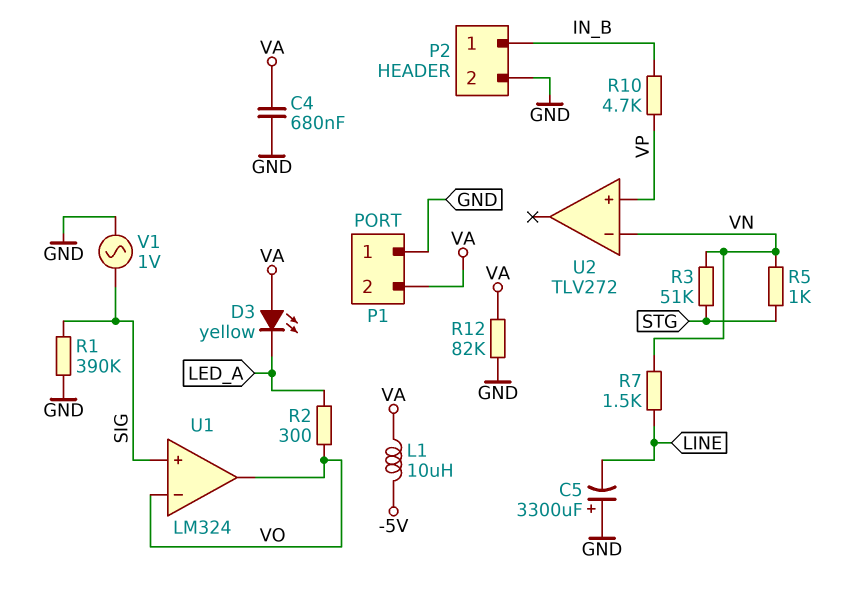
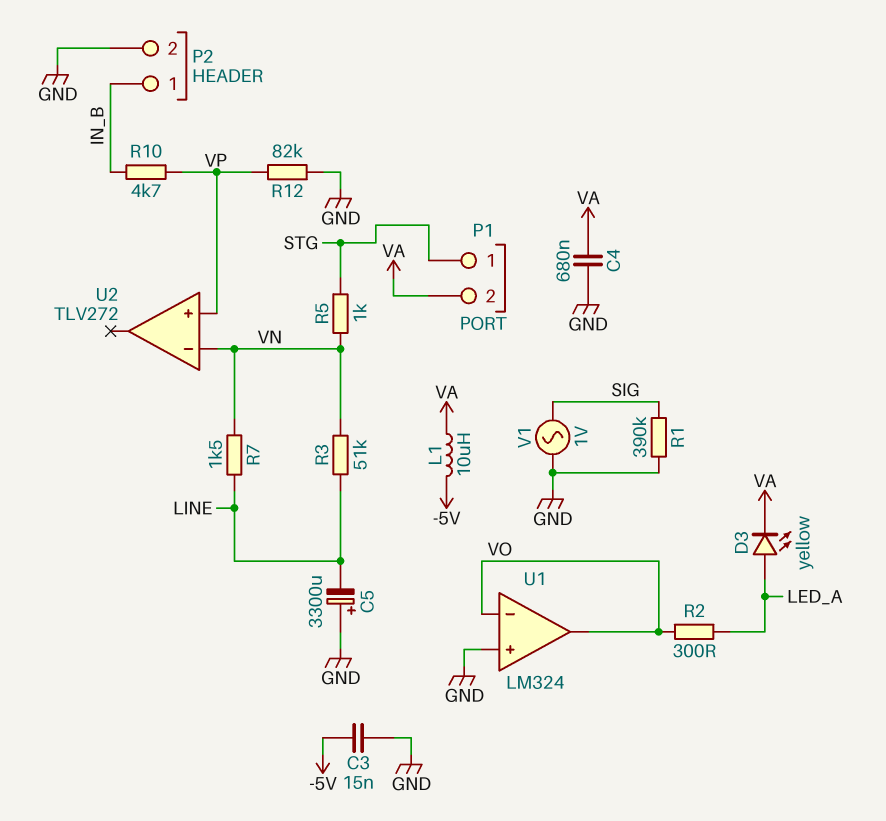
C3: none -> 15nF (-5V, GND)
D3: LED yellow (A VA, K LED_A) -> LED yellow (A LED_A, K VA)
P1 pin 1: GND -> STG
R3: 51k (STG, VN) -> 51k (LINE, VN)
R12: 82k (GND, VA) -> 82k (GND, VP)
U1 pin in+: SIG -> GND

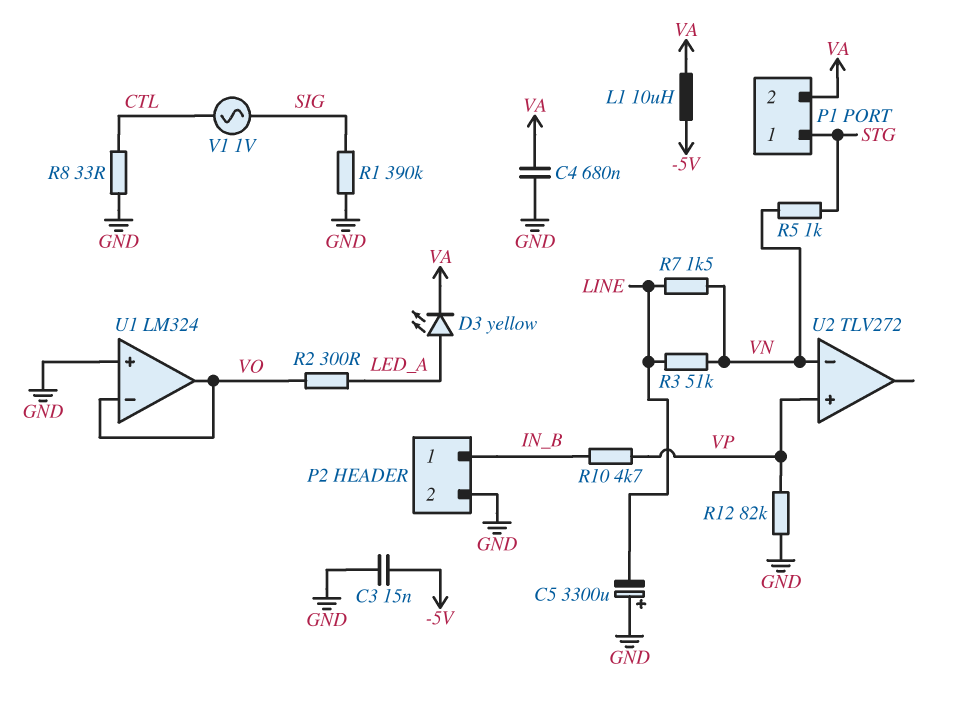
R8: none -> 33 (CTL, GND)
V1: AC 1V (GND, SIG) -> AC 1V (CTL, SIG)

